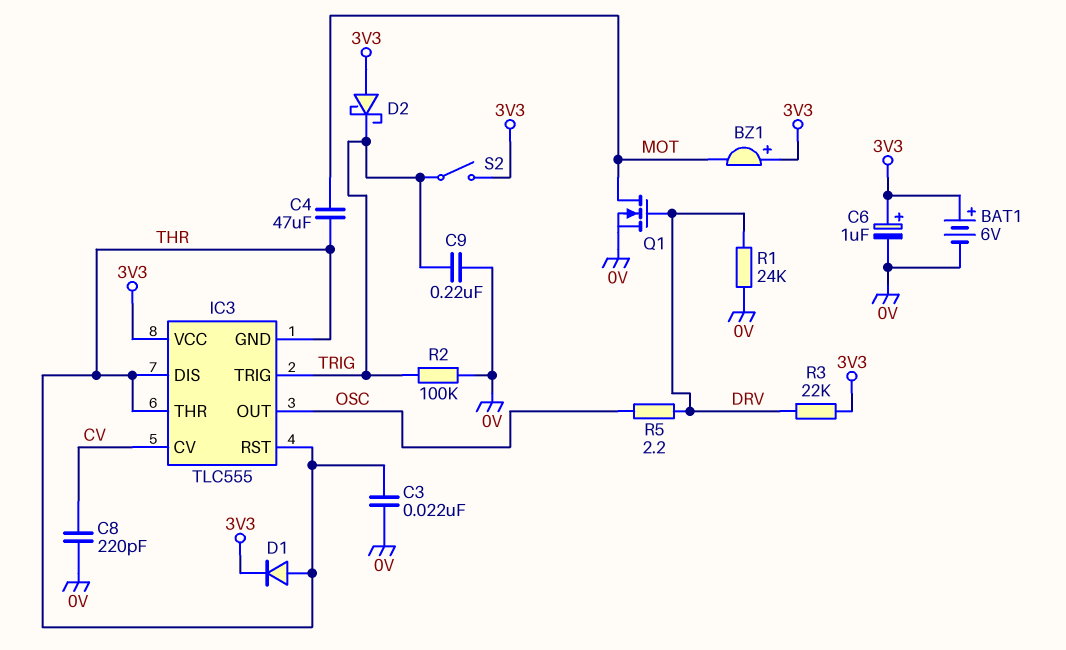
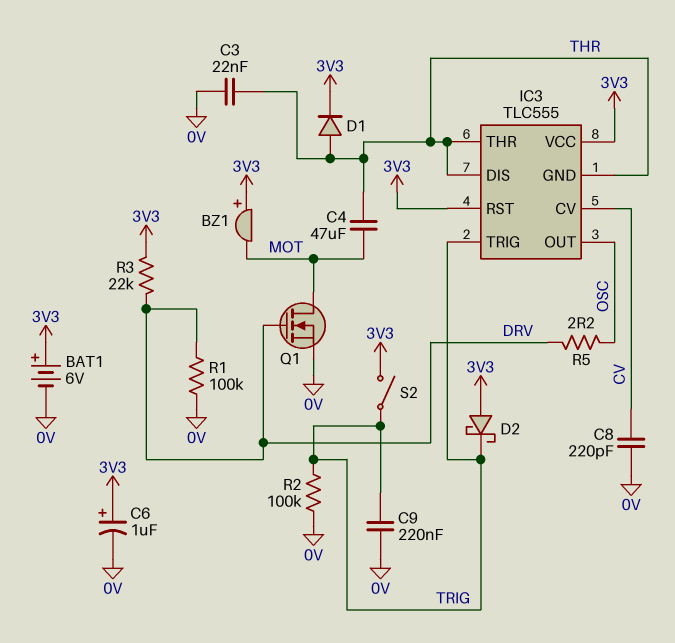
IC3 pin RST: THR -> 3V3
R1: 24k (0V, DRV) -> 100k (0V, DRV)

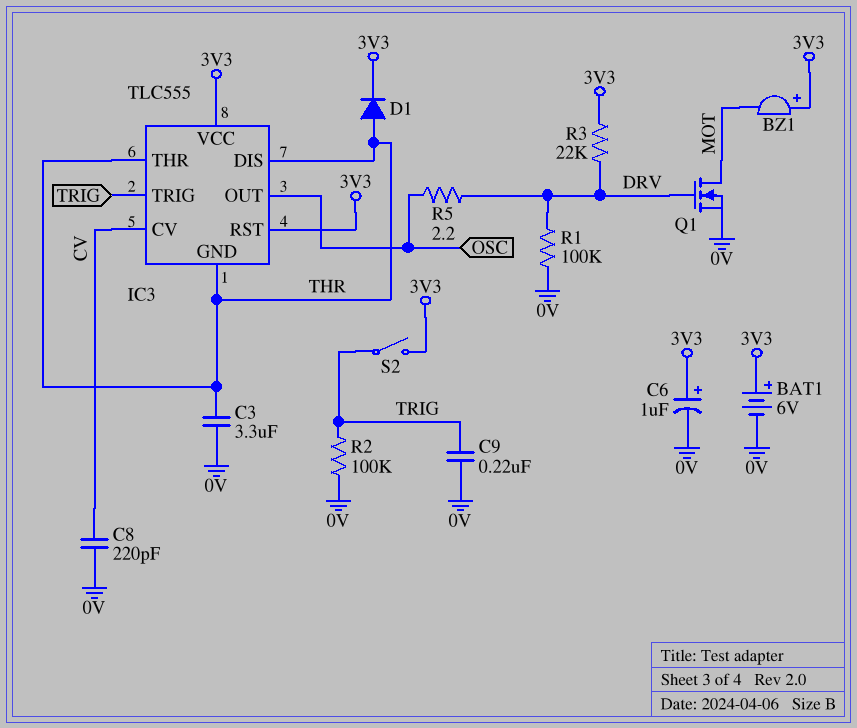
C3: 22nF (0V, THR) -> 3.3uF (0V, THR)
C4: 47uF (MOT, THR) -> none
D2: schottky (A 3V3, K TRIG) -> none

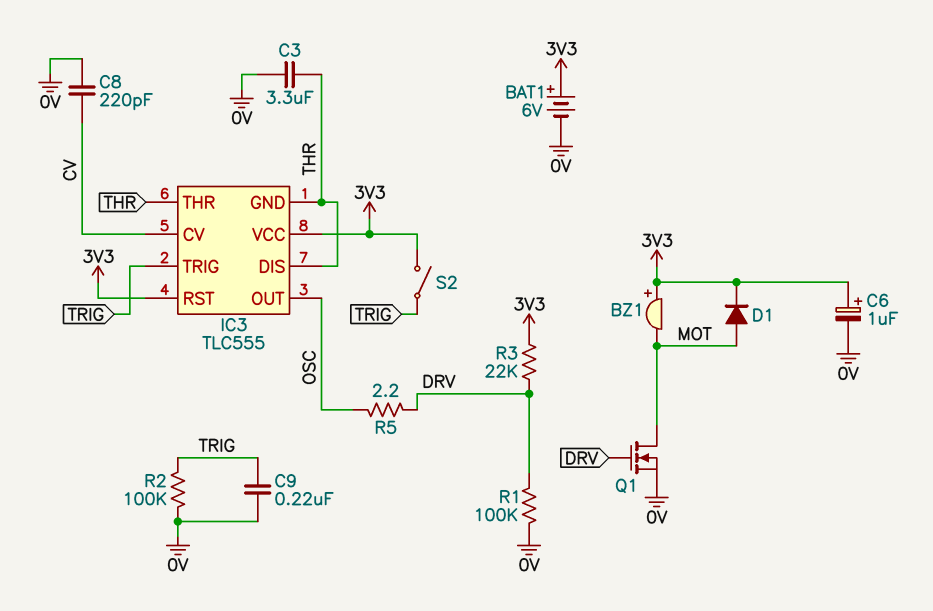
D1: diode (A THR, K 3V3) -> diode (A MOT, K 3V3)

